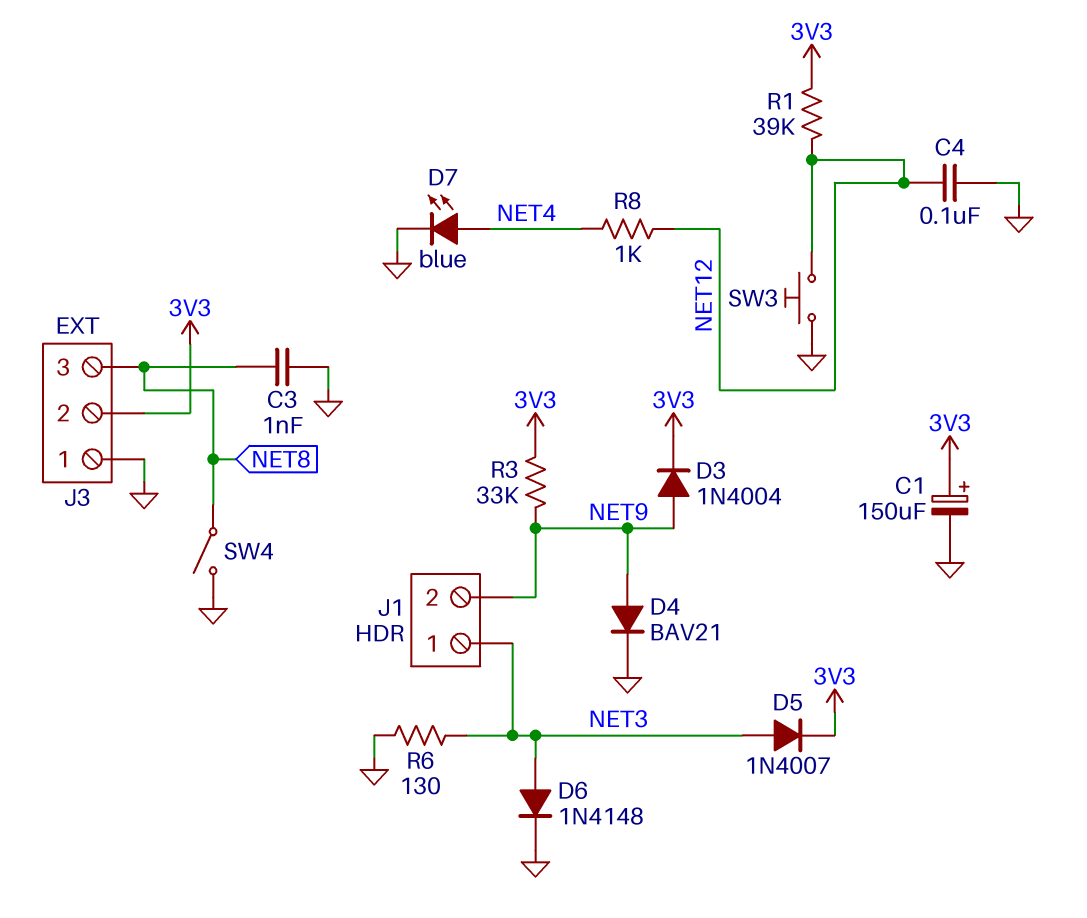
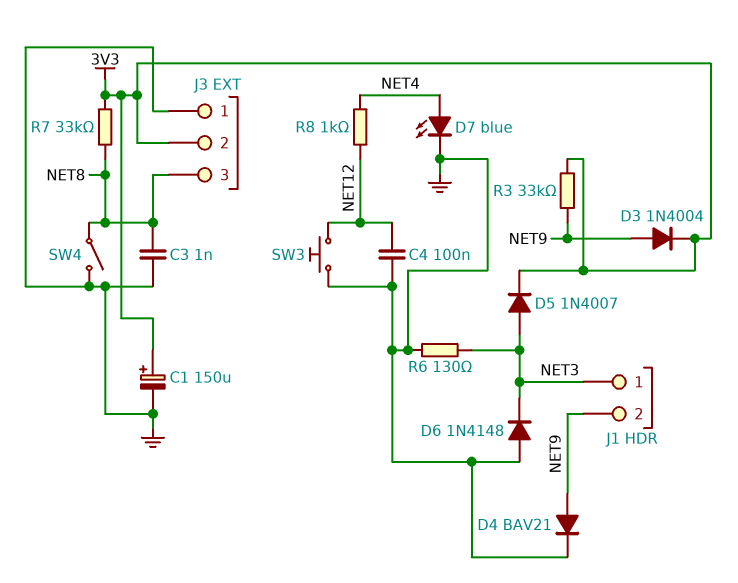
D6: diode 1N4148 (A NET3, K GND) -> diode 1N4148 (A GND, K NET3)
R1: 39k (3V3, NET12) -> none
R7: none -> 33k (3V3, NET8)

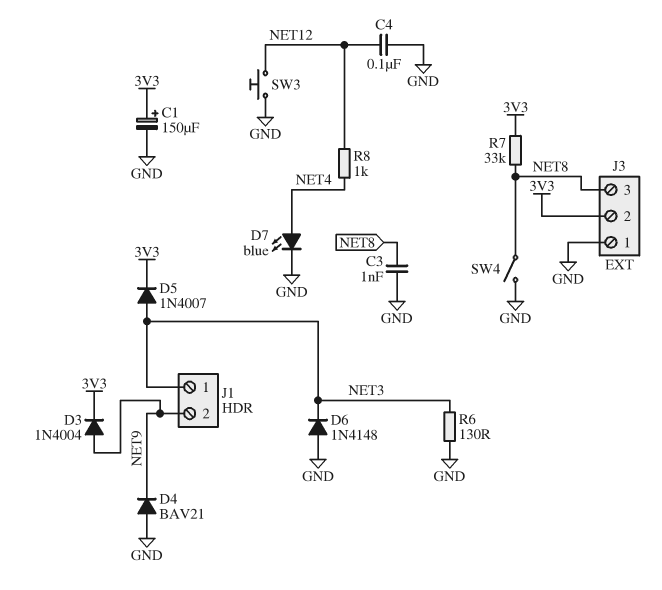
D4: diode BAV21 (A NET9, K GND) -> diode BAV21 (A GND, K NET9)
R3: 33k (3V3, NET9) -> none

